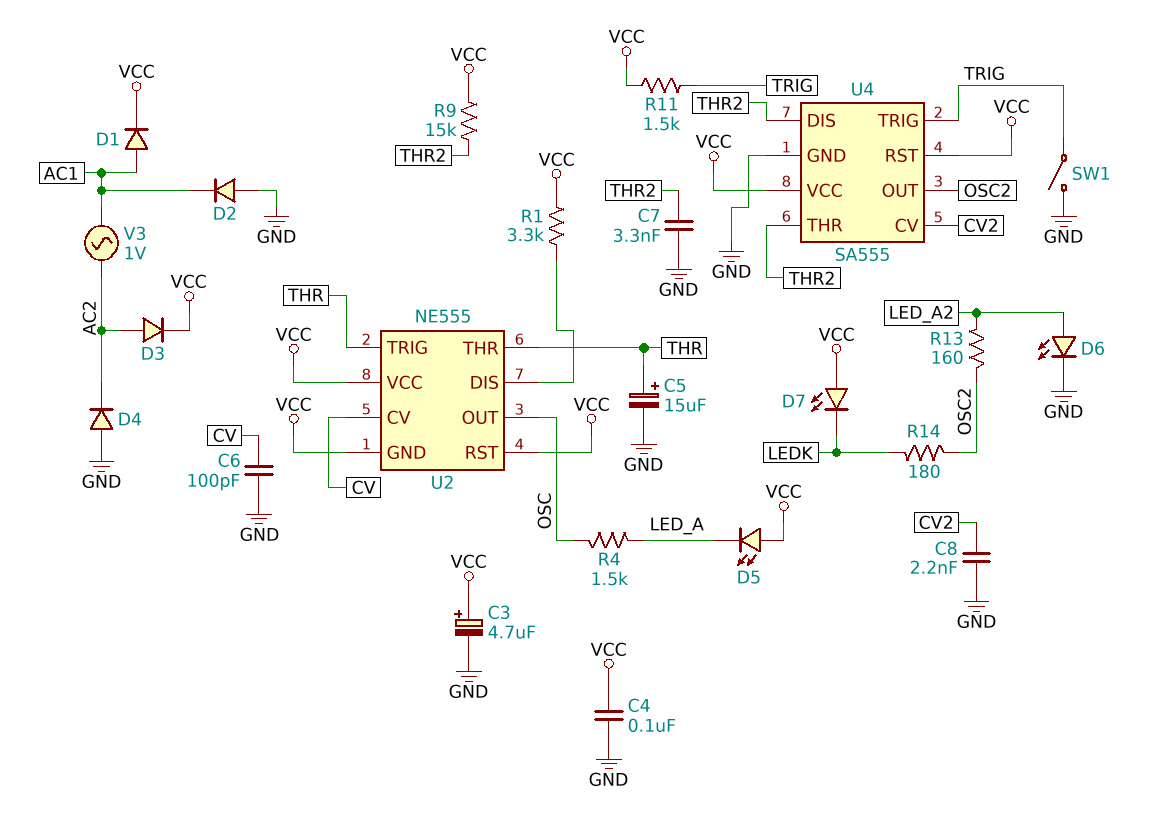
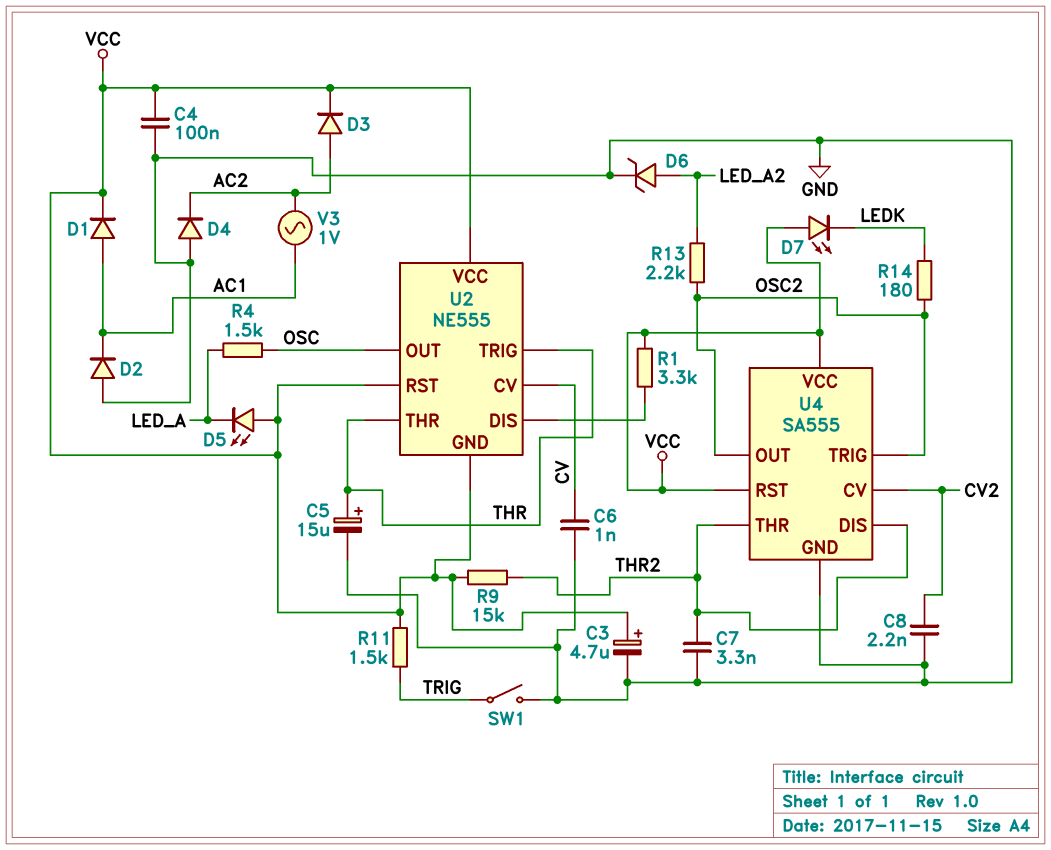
C6: 100pF (CV, GND) -> 1nF (CV, GND)
D6: LED (A LED_A2, K GND) -> zener (A LED_A2, K GND)
R13: 160 (LED_A2, OSC2) -> 2.2k (LED_A2, OSC2)
U4 pin TRIG: TRIG -> OSC2

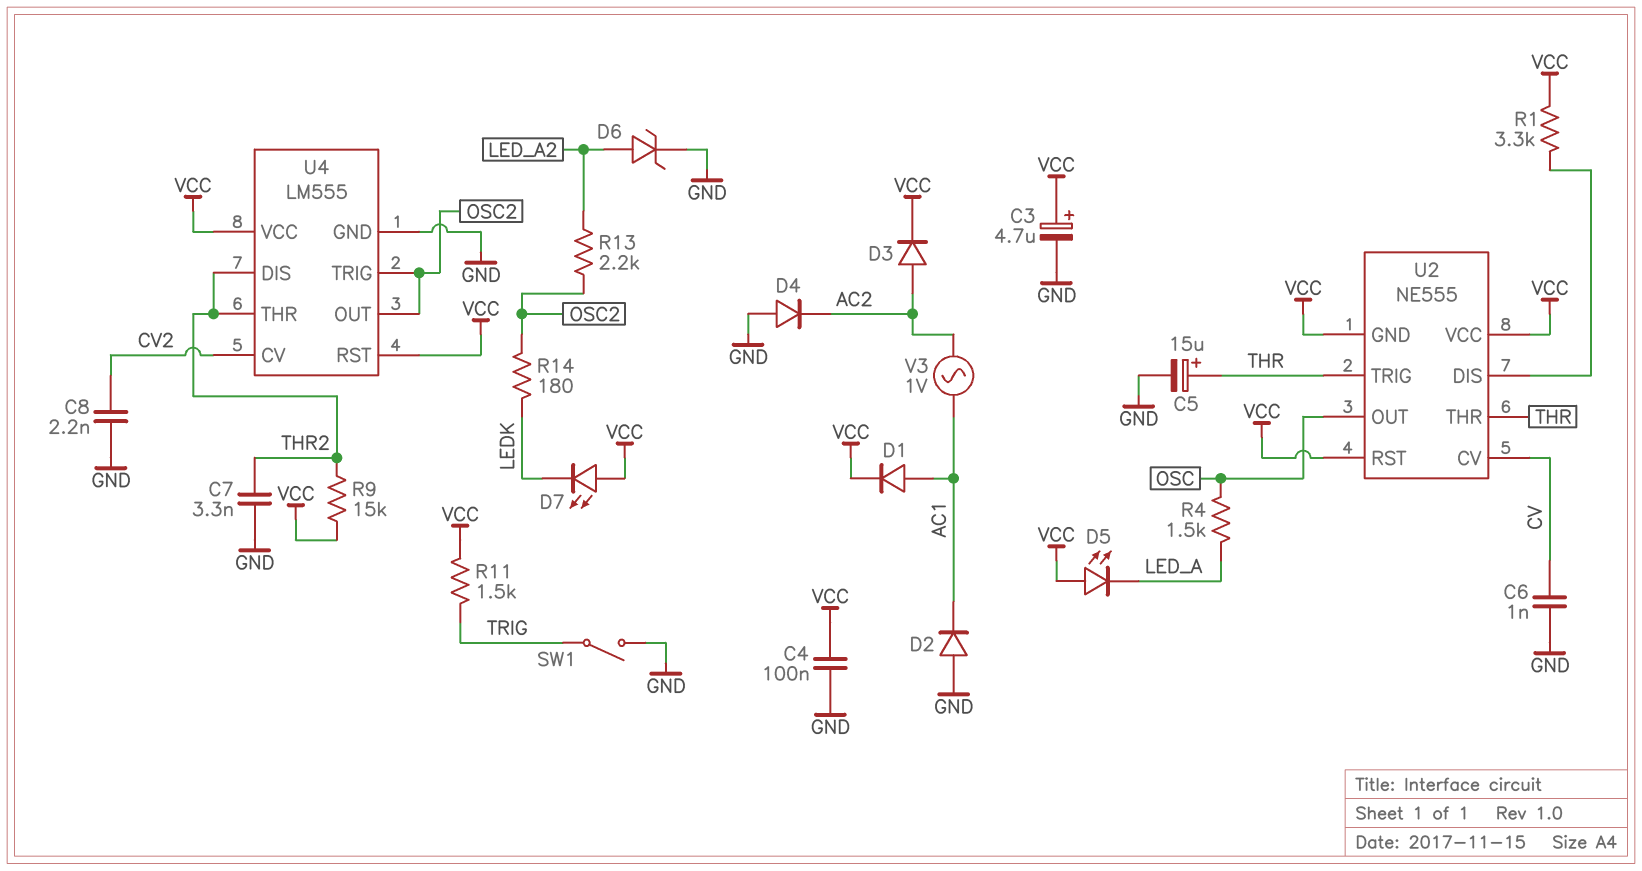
U4: SA555 -> LM555

